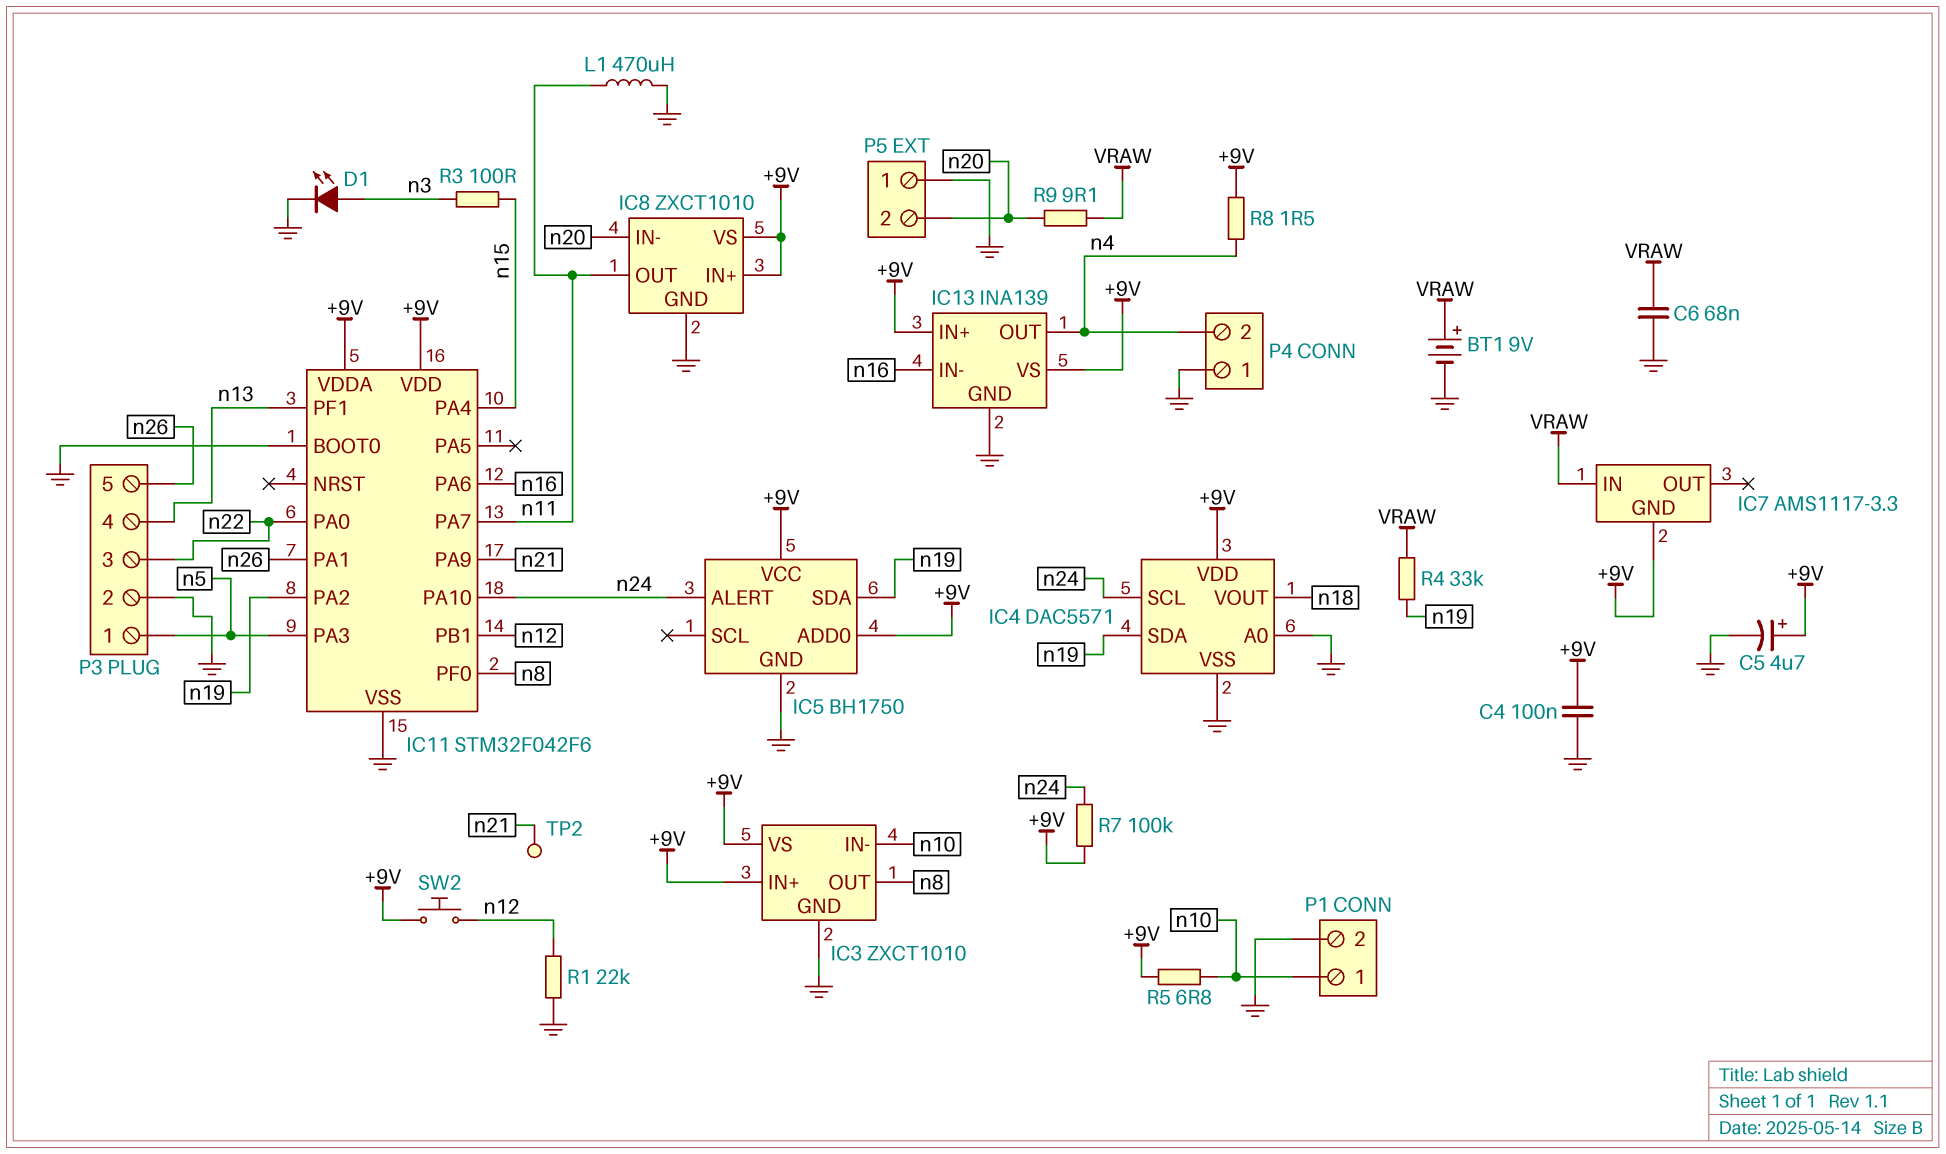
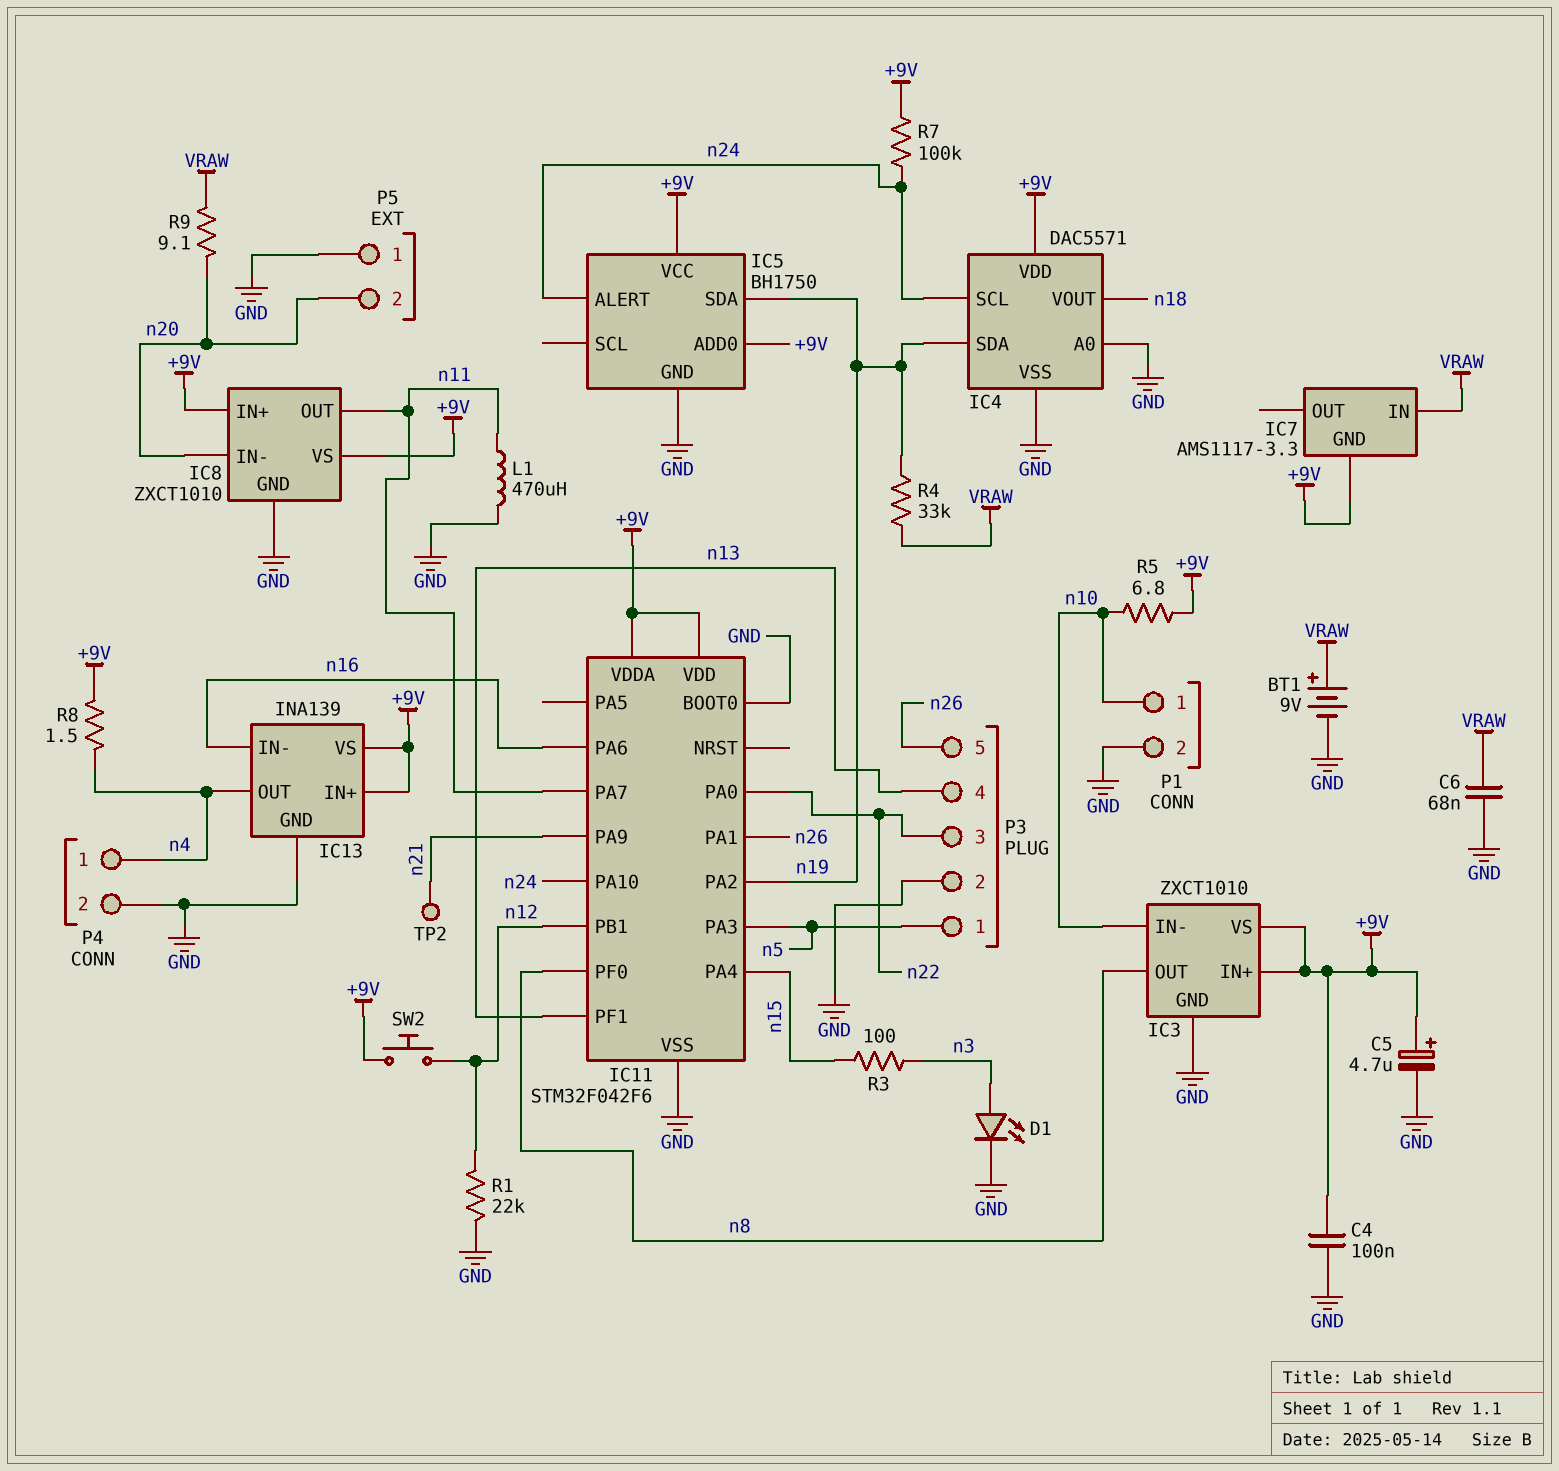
P4 pin 1: GND -> n4
P4 pin 2: n4 -> GND

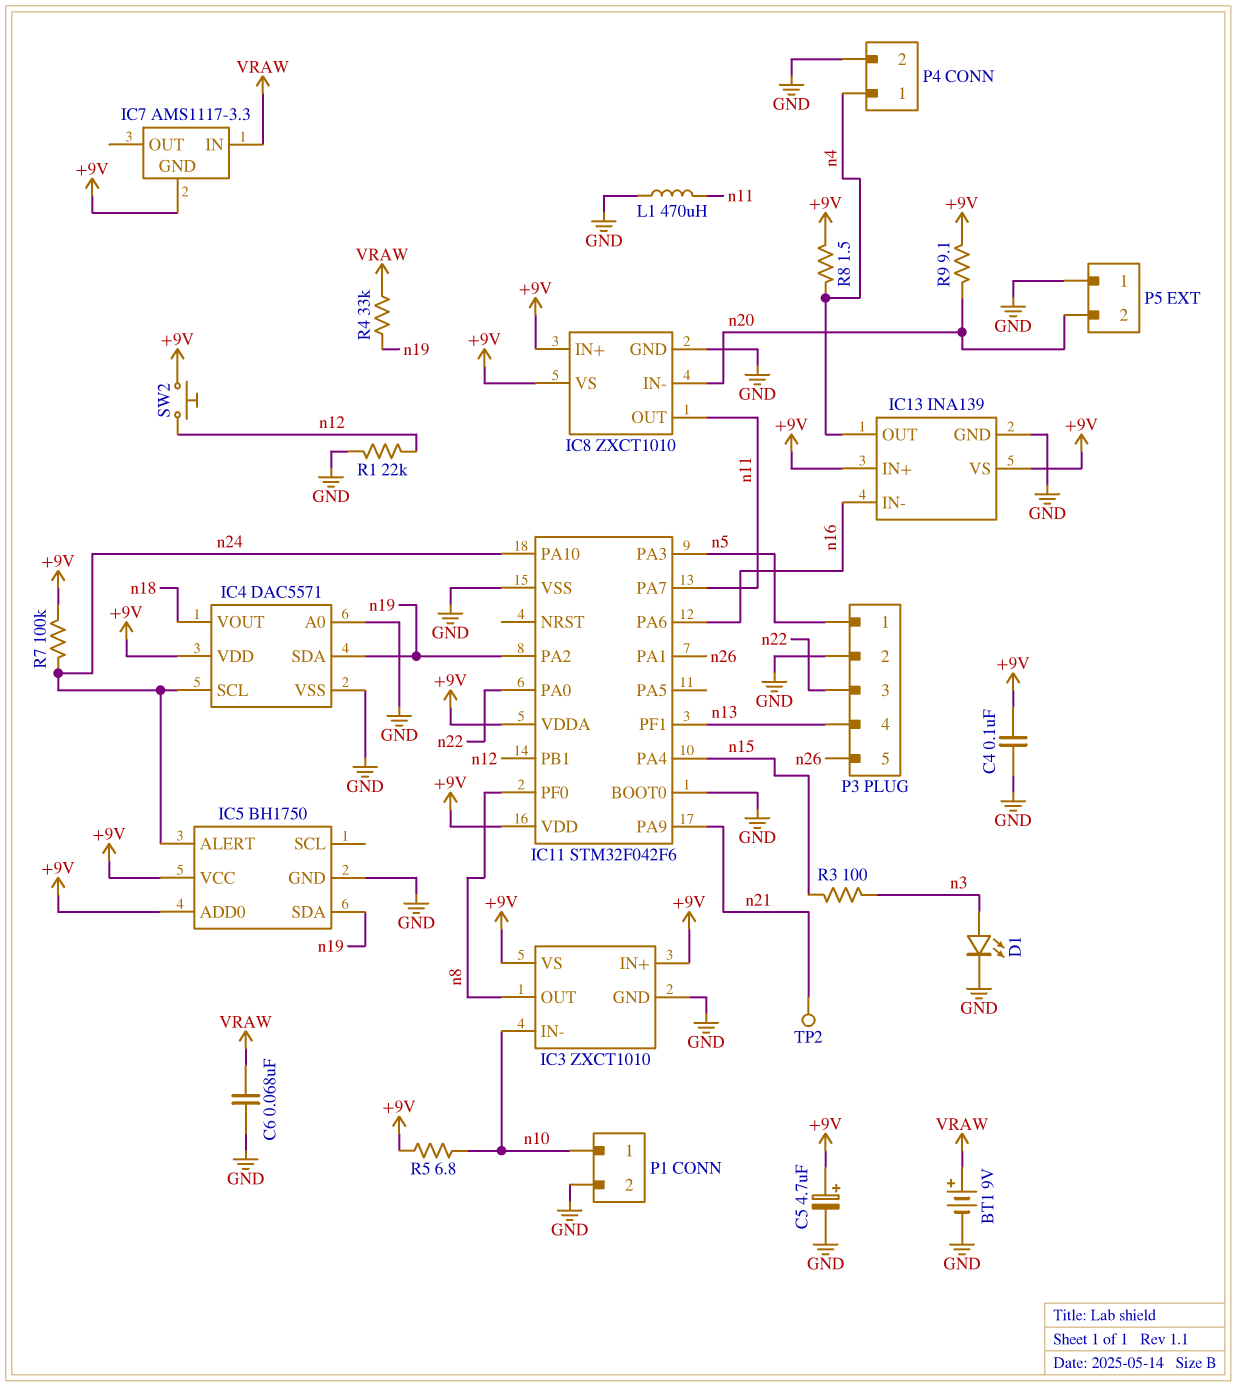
R9: 9.1 (VRAW, n20) -> 9.1 (+9V, n20)

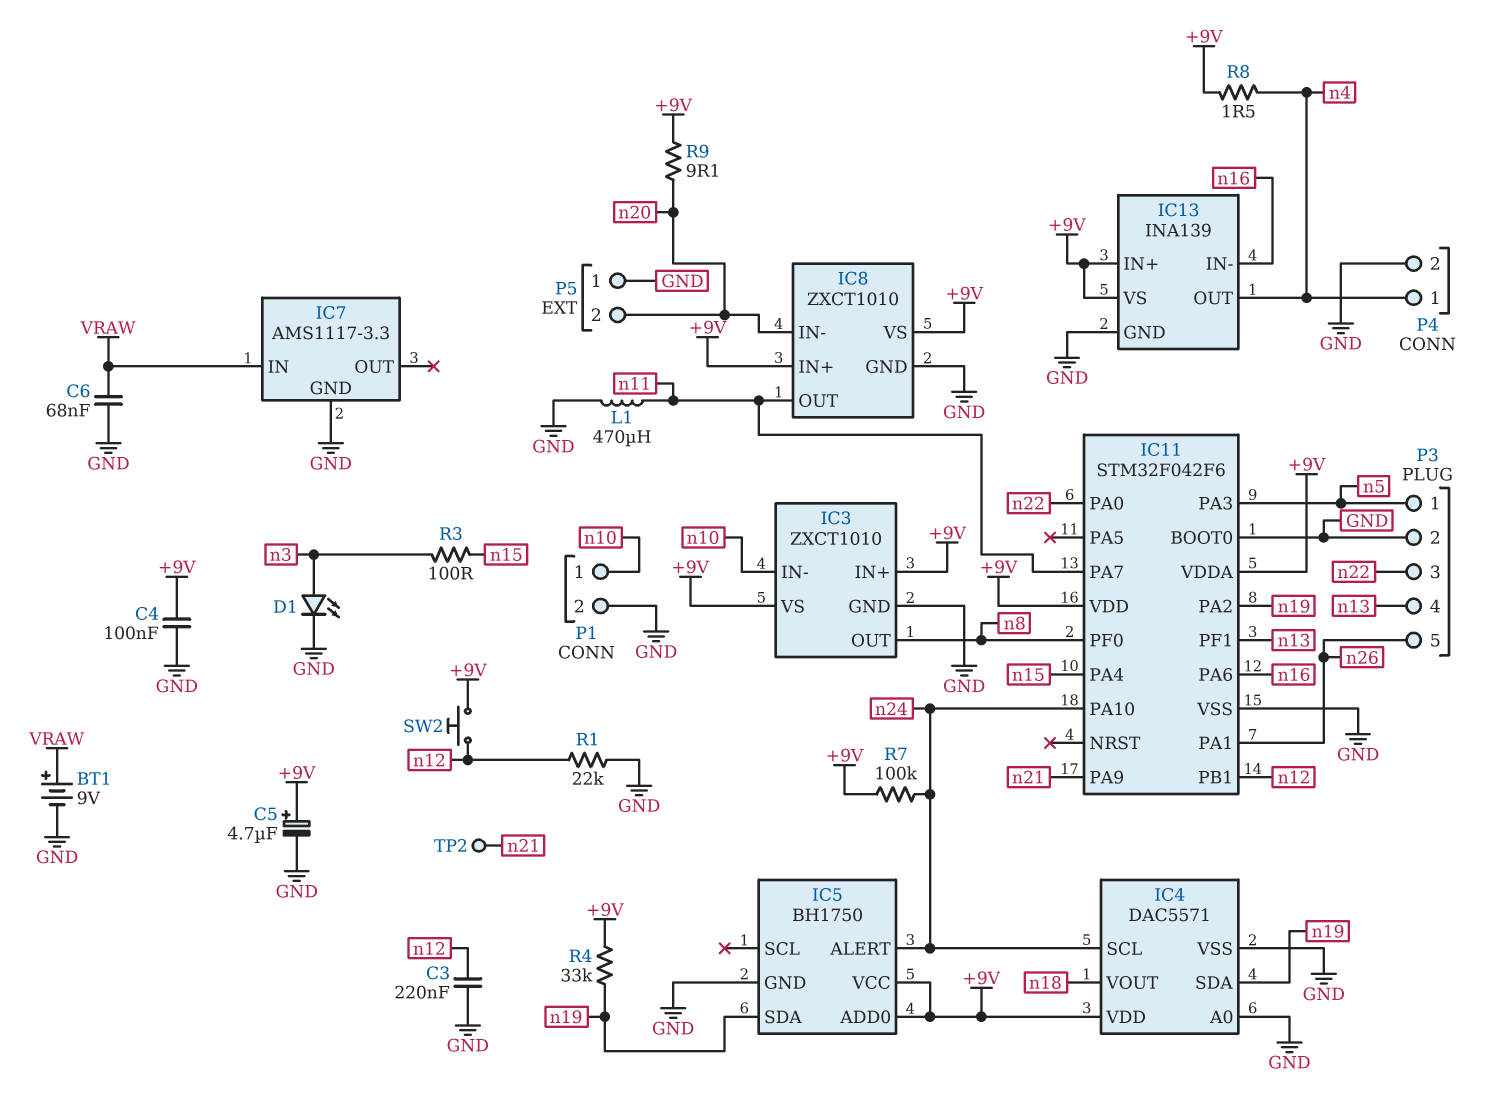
C3: none -> 220nF (GND, n12)
IC7 pin GND: +9V -> GND
R4: 33k (VRAW, n19) -> 33k (+9V, n19)
R5: 6.8 (+9V, n10) -> none

